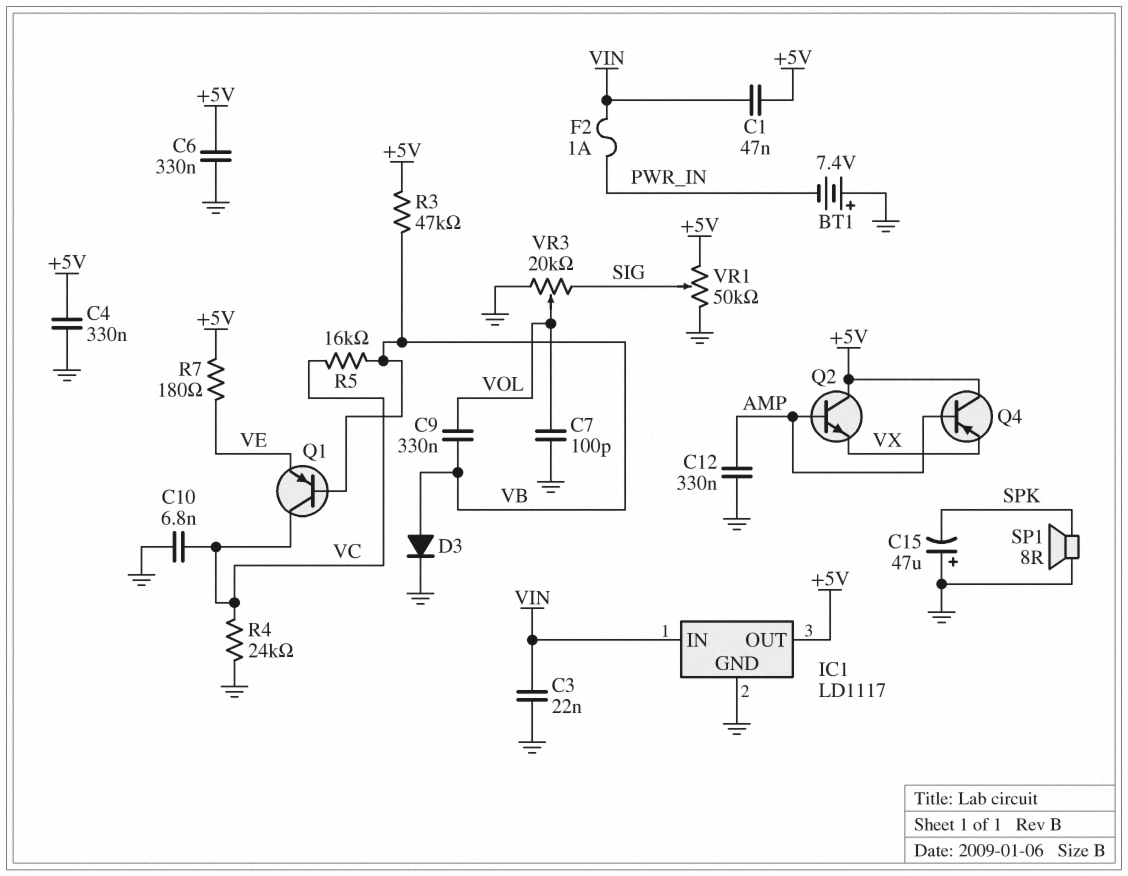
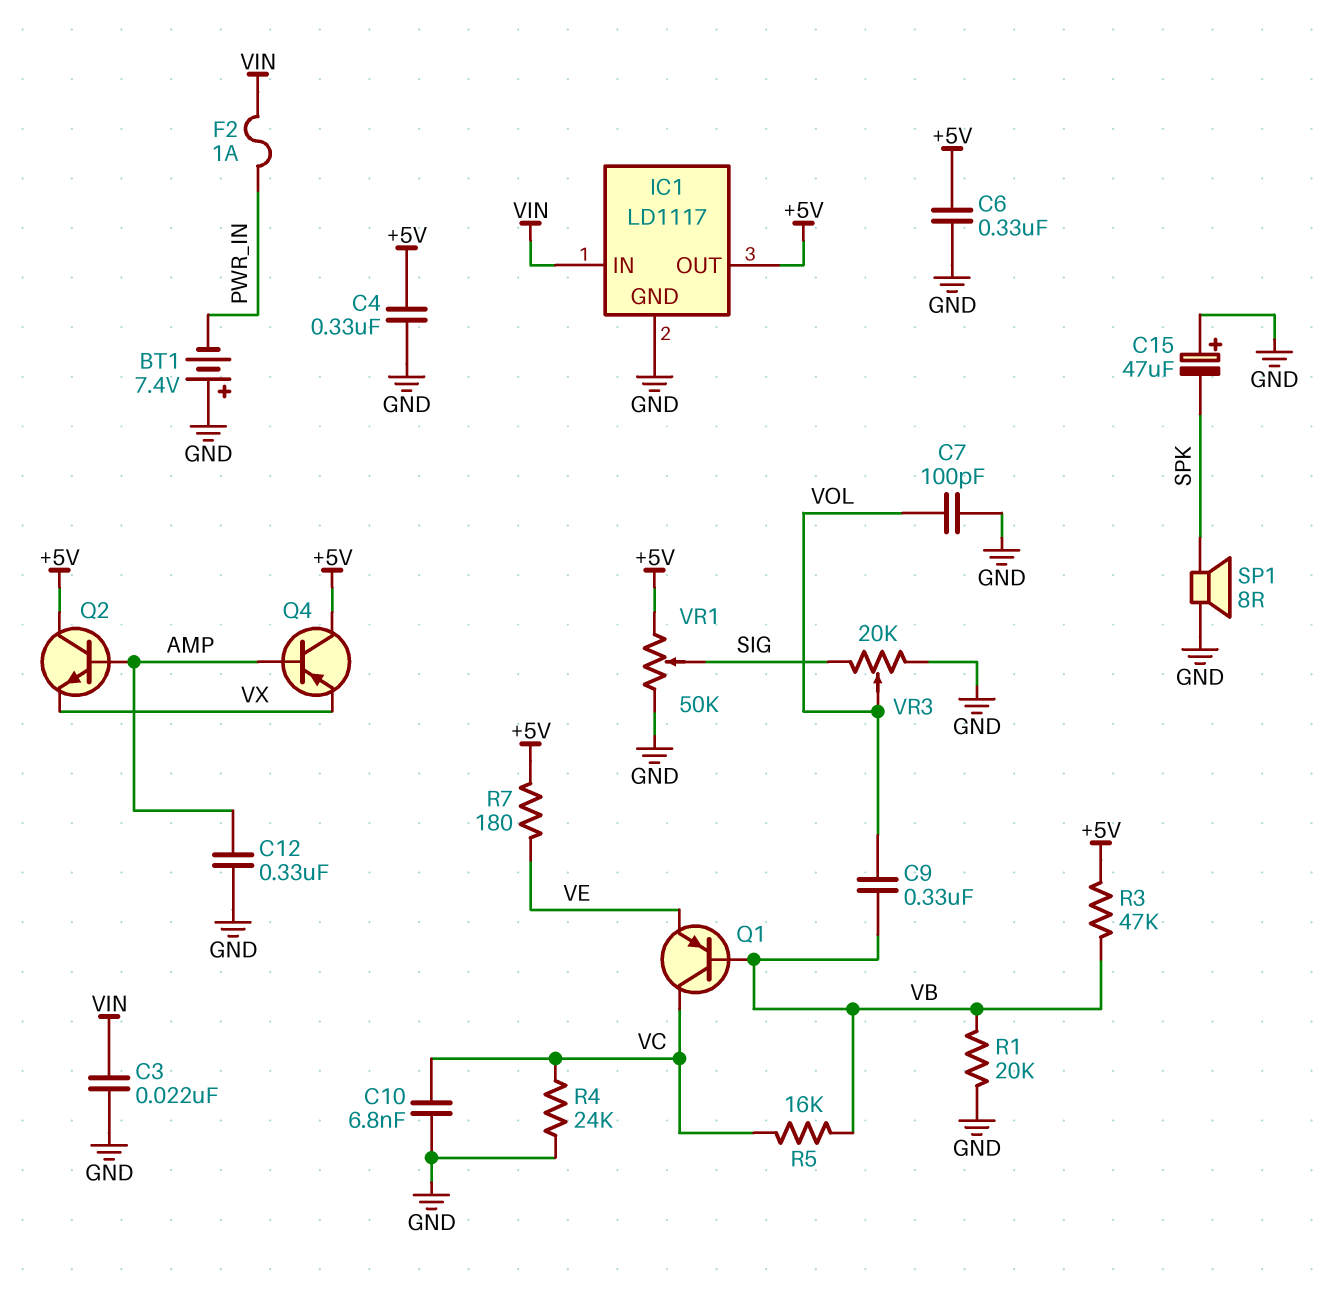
C1: 47nF (+5V, VIN) -> none
D3: diode (A VB, K GND) -> none
R1: none -> 20k (GND, VB)

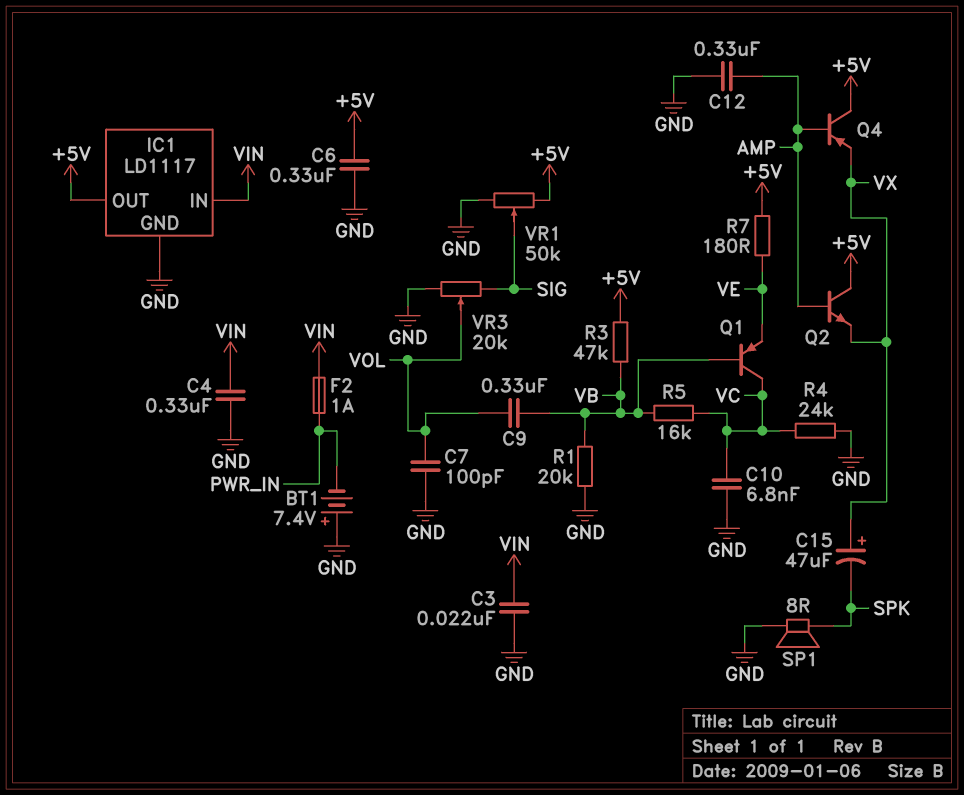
C4: 330nF (+5V, GND) -> 330nF (GND, VIN)
C15: 47uF (plus GND, minus SPK) -> 47uF (plus VX, minus SPK)

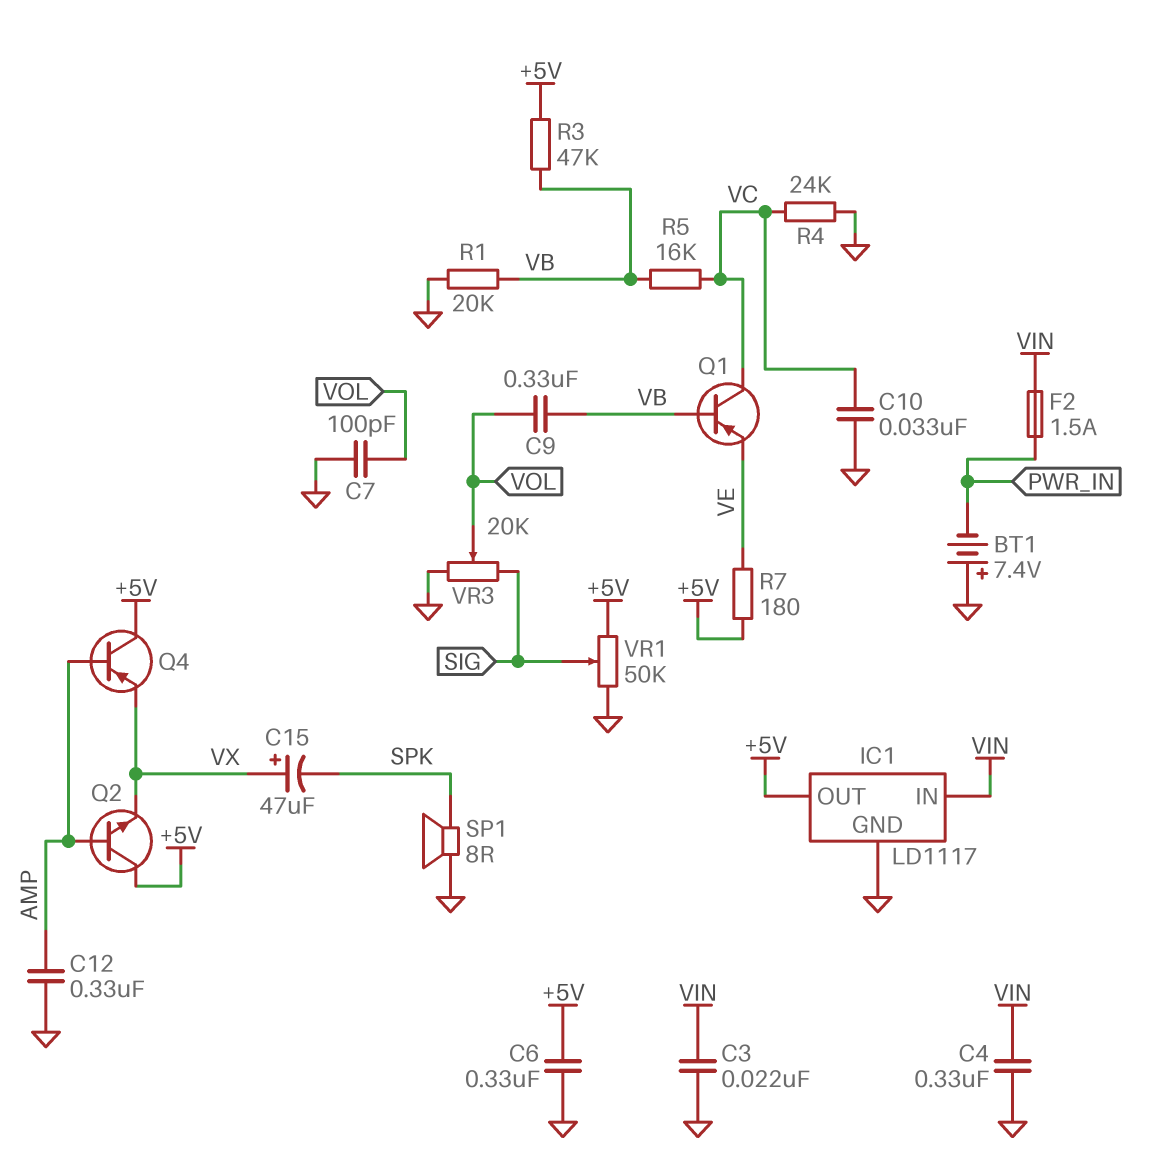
C10: 6.8nF (GND, VC) -> 33nF (GND, VC)
F2: 1A (PWR_IN, VIN) -> 1.5A (PWR_IN, VIN)

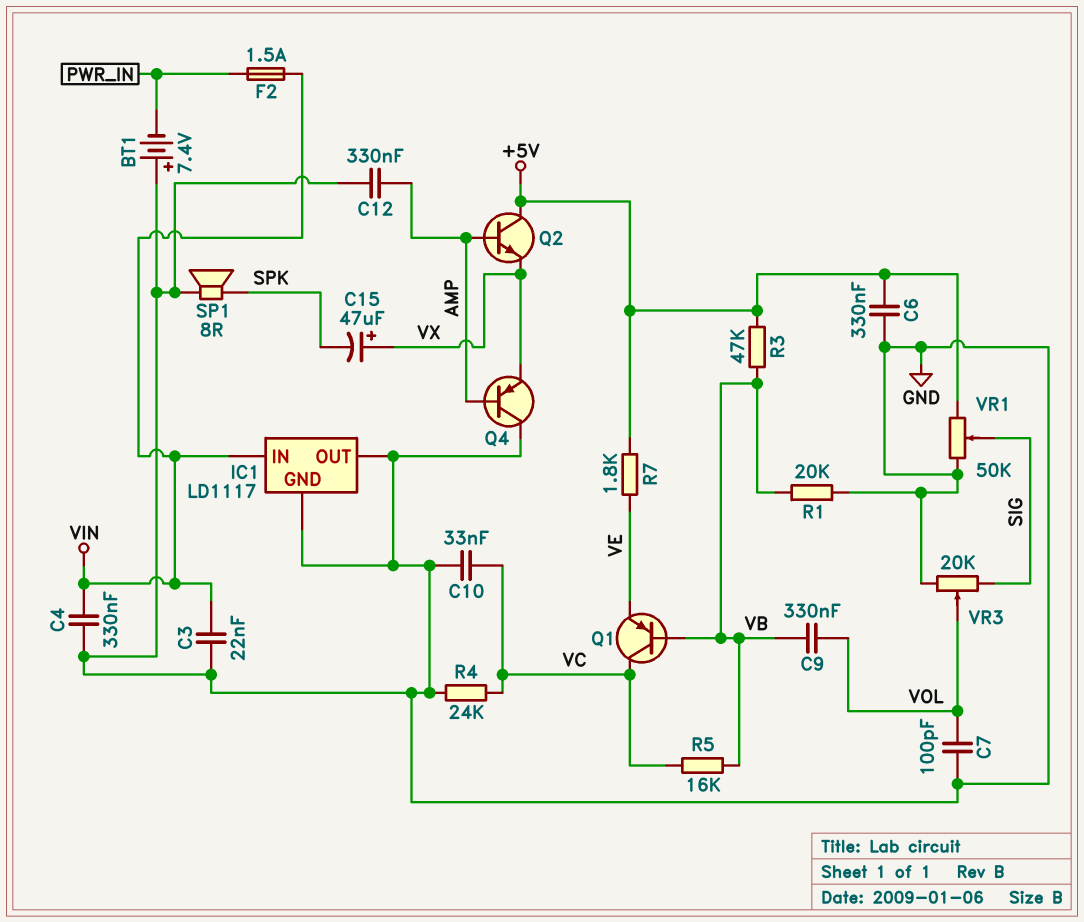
IC1 pin OUT: +5V -> GND
Q4: PNP (B AMP, C +5V, E VX) -> PNP (B AMP, C GND, E VX)
R7: 180 (+5V, VE) -> 1.8k (+5V, VE)

